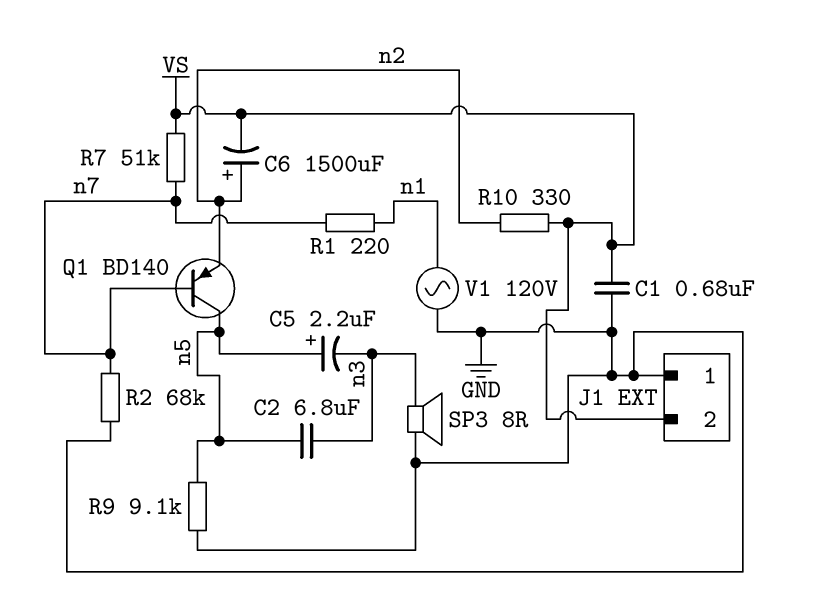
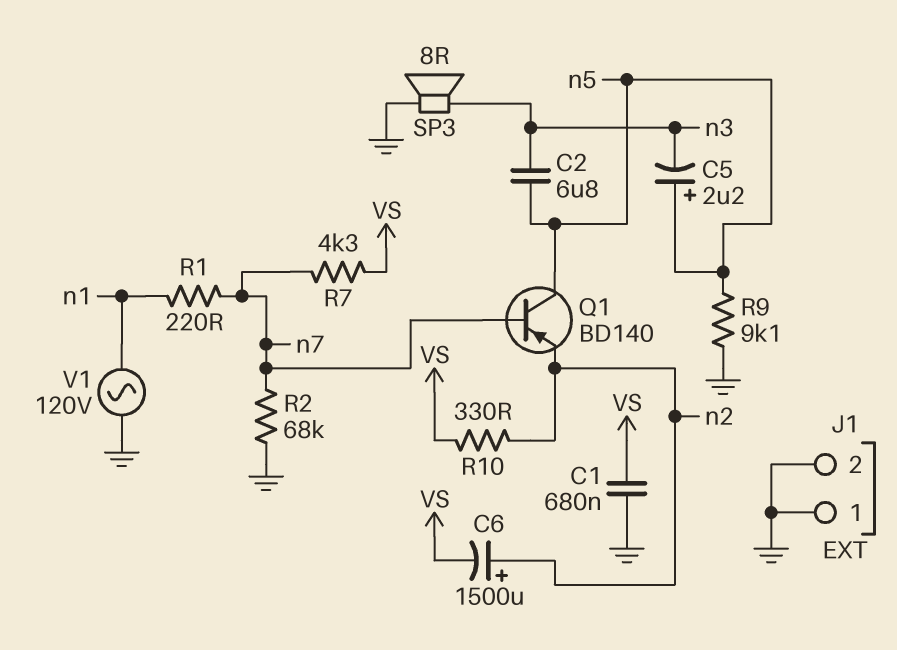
J1 pin 2: VS -> GND
R7: 51k (VS, n7) -> 4.3k (VS, n7)

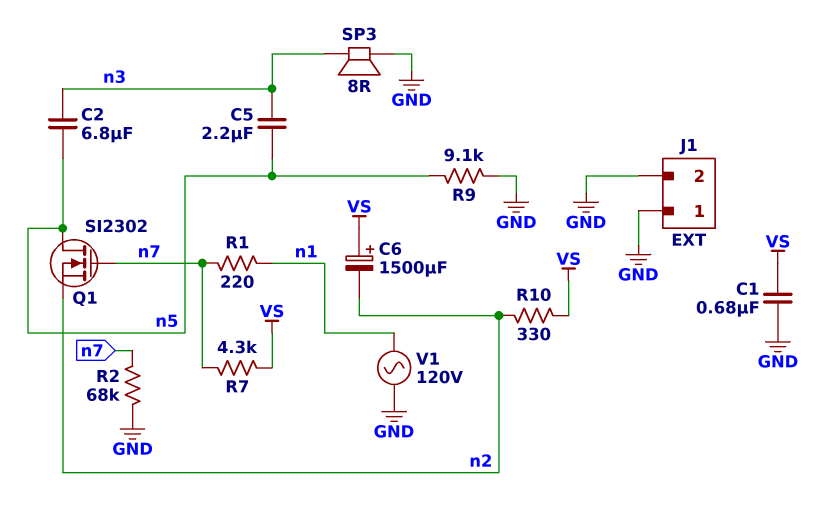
C5: 2.2uF (plus n5, minus n3) -> 2.2uF (n3, n5)
C6: 1500uF (plus n2, minus VS) -> 1500uF (plus VS, minus n2)
Q1: PNP BD140 (B n7, C n5, E n2) -> NMOS SI2302 (G n7, D n5, S n2)

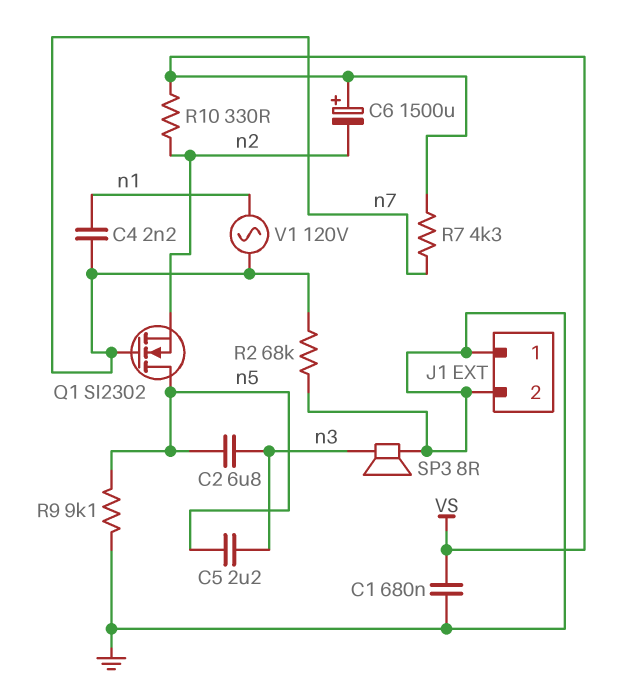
C4: none -> 2.2nF (n1, n7)
R1: 220 (n1, n7) -> none
V1: AC 120V (GND, n1) -> AC 120V (n1, n7)

